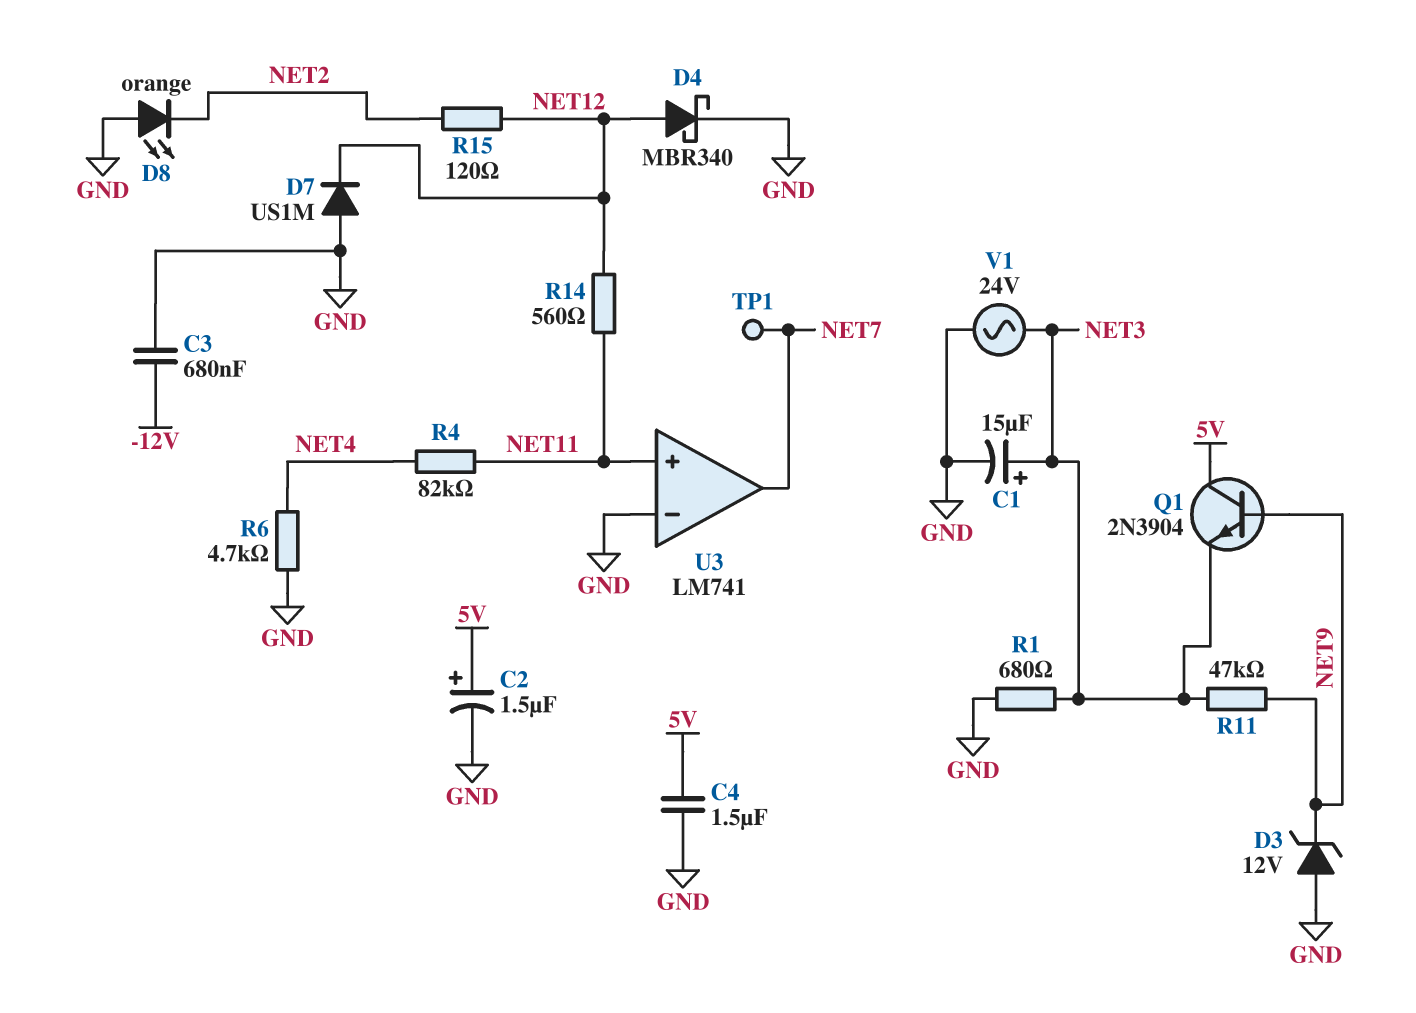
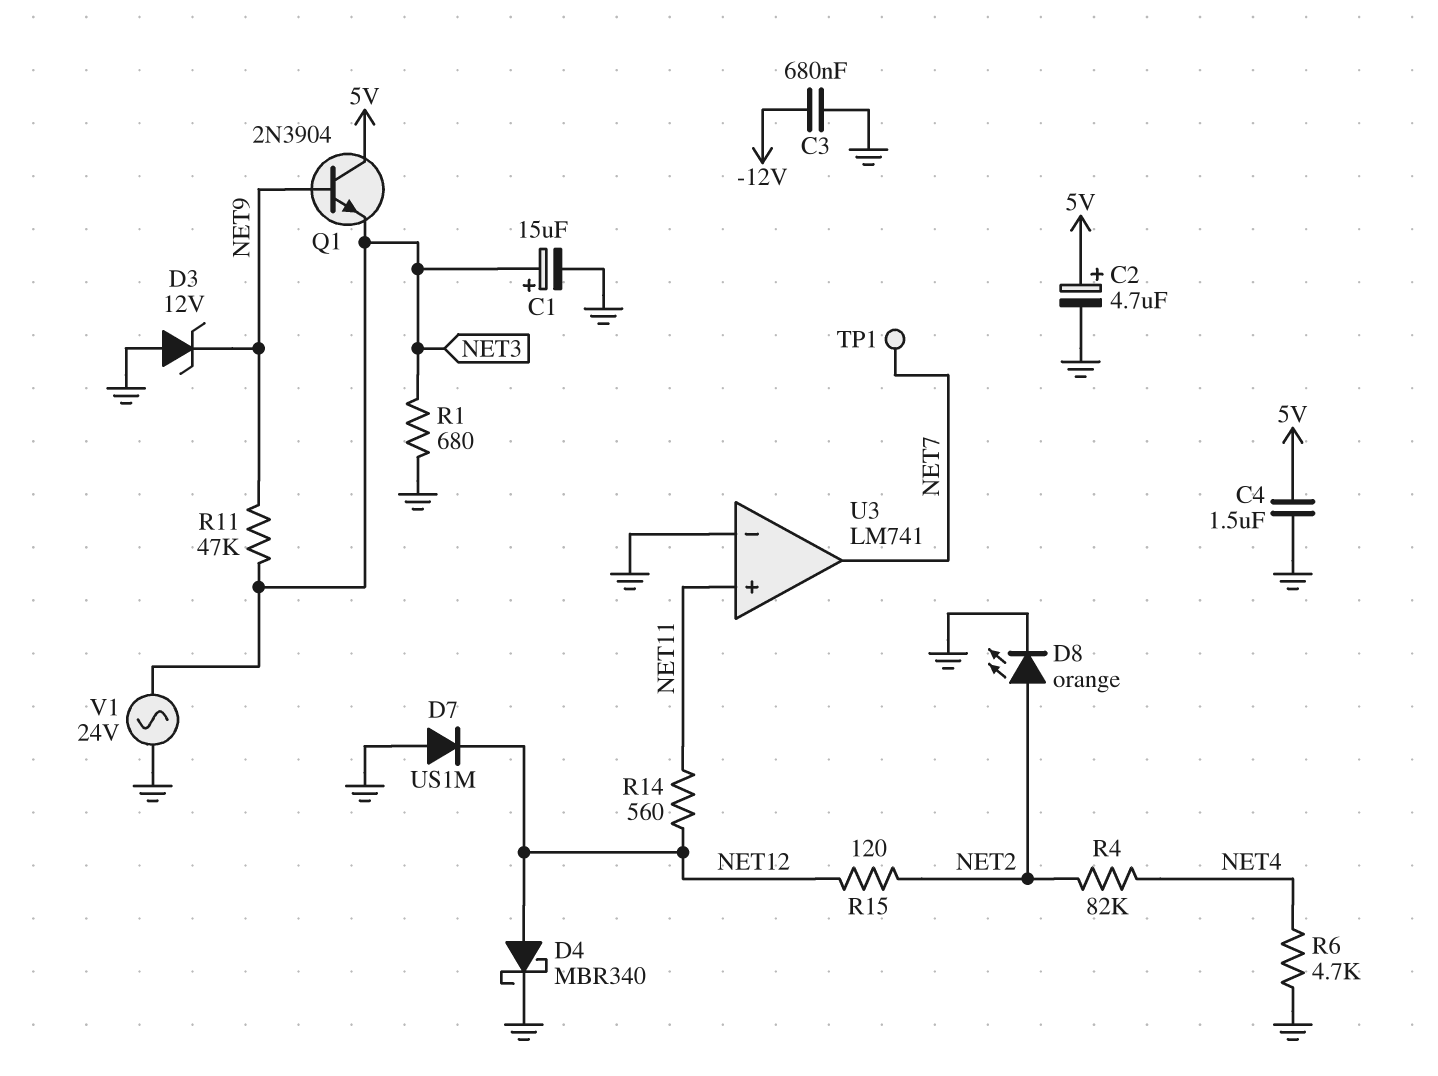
C2: 1.5uF (plus 5V, minus GND) -> 4.7uF (plus 5V, minus GND)
D8: LED orange (A GND, K NET2) -> LED orange (A NET2, K GND)
R4: 82k (NET4, NET11) -> 82k (NET2, NET4)

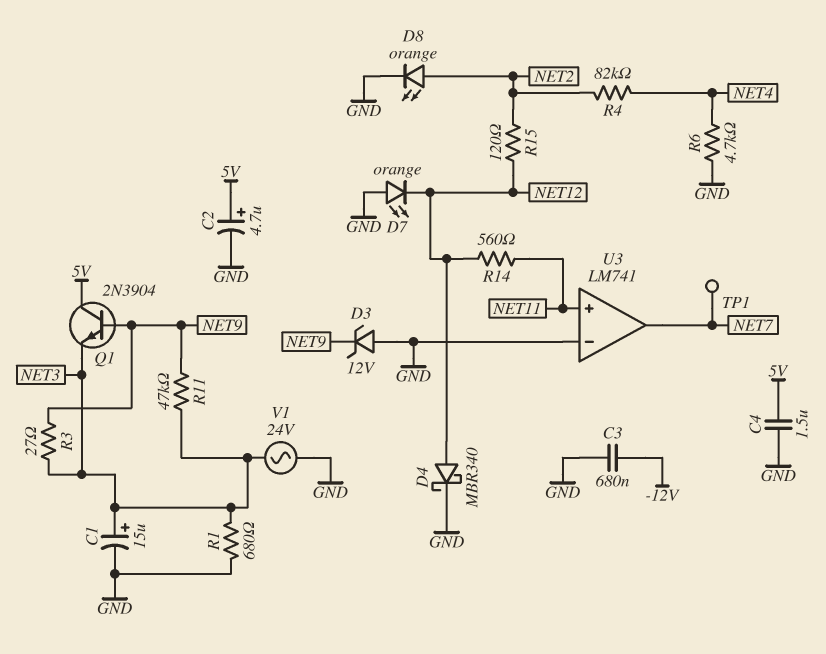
D7: diode US1M (A GND, K NET12) -> LED orange (A GND, K NET12)
R3: none -> 27 (NET3, NET9)

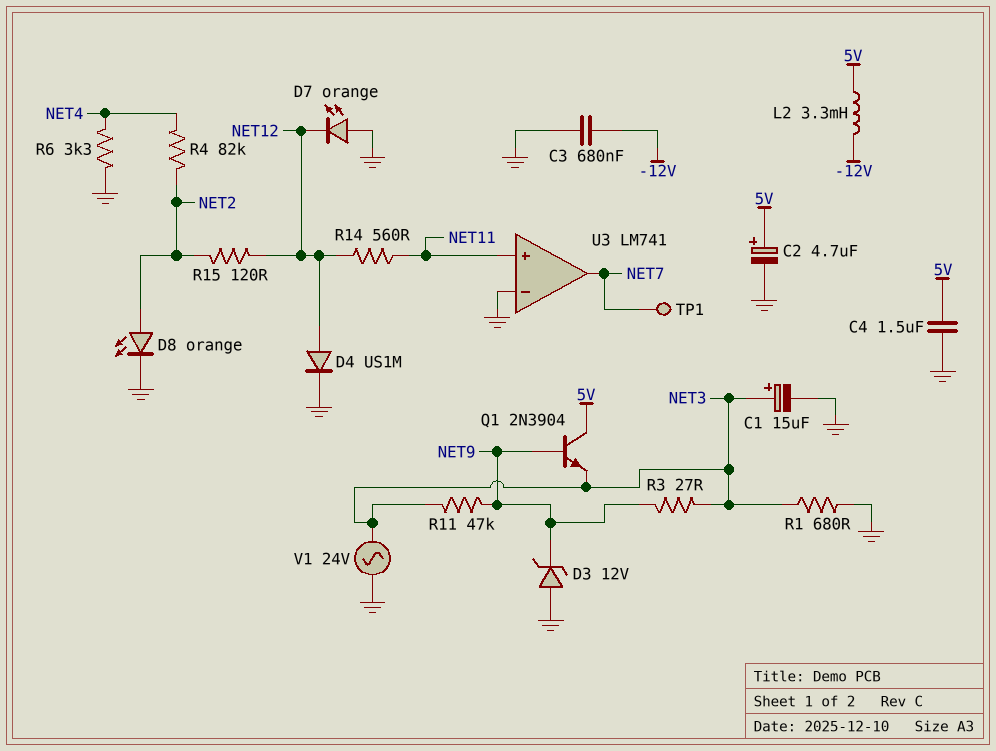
D4: schottky MBR340 (A NET12, K GND) -> diode US1M (A NET12, K GND)
L2: none -> 3.3mH (-12V, 5V)
R6: 4.7k (GND, NET4) -> 3.3k (GND, NET4)

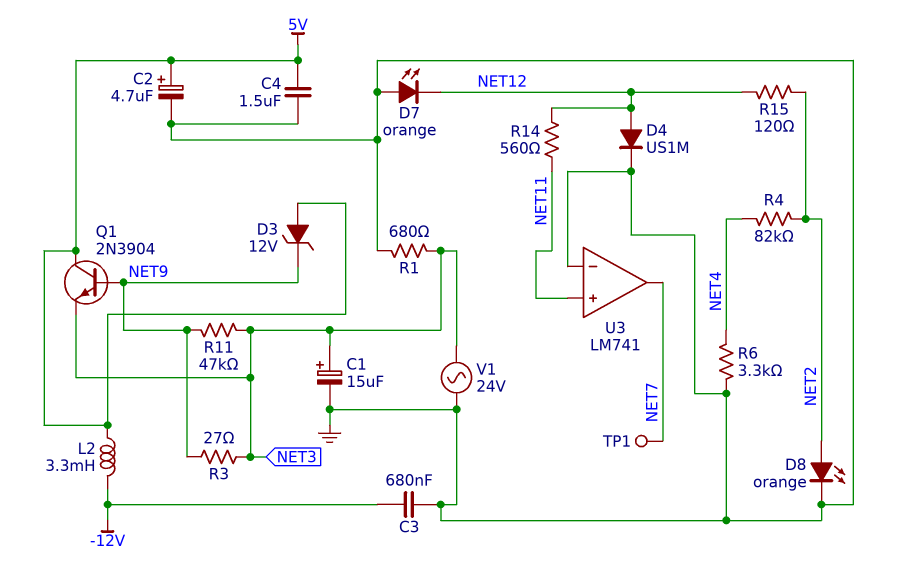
D3: zener 12V (A GND, K NET9) -> zener 12V (A 5V, K NET9)

